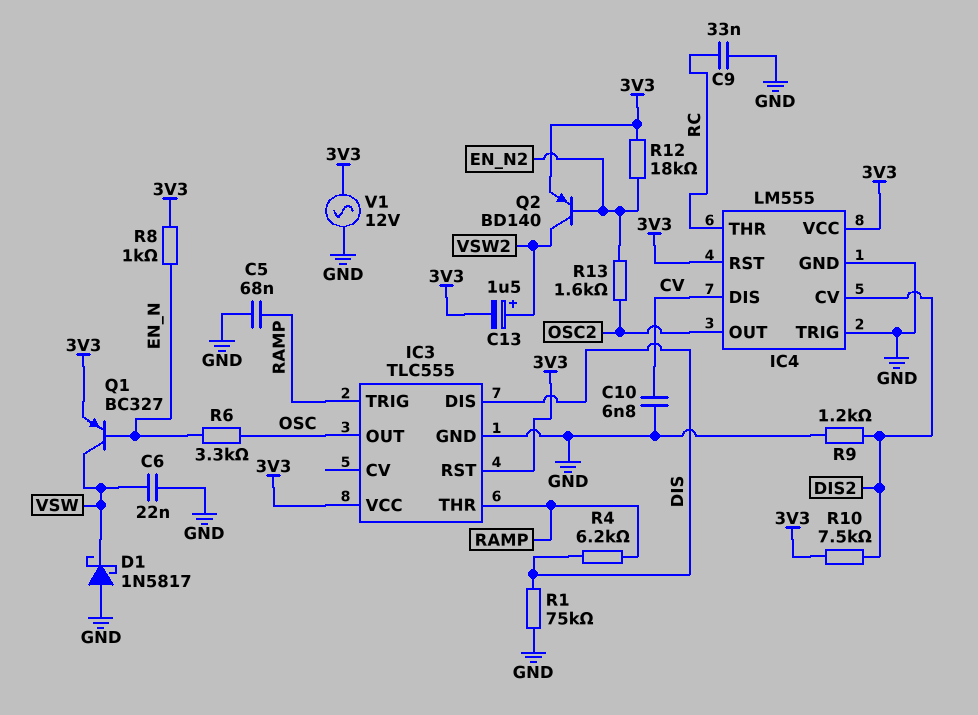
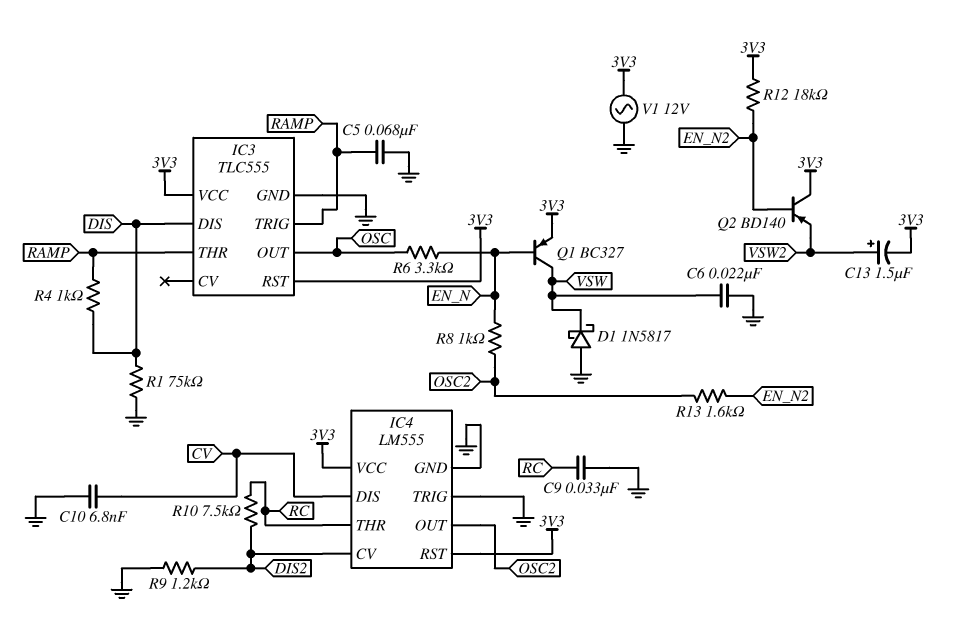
Q2: PNP BD140 (B EN_N2, C VSW2, E 3V3) -> PNP BD140 (B EN_N2, C 3V3, E VSW2)
R4: 6.2k (DIS, RAMP) -> 1k (DIS, RAMP)
R8: 1k (3V3, EN_N) -> 1k (EN_N, OSC2)
R10: 7.5k (3V3, DIS2) -> 7.5k (DIS2, RC)

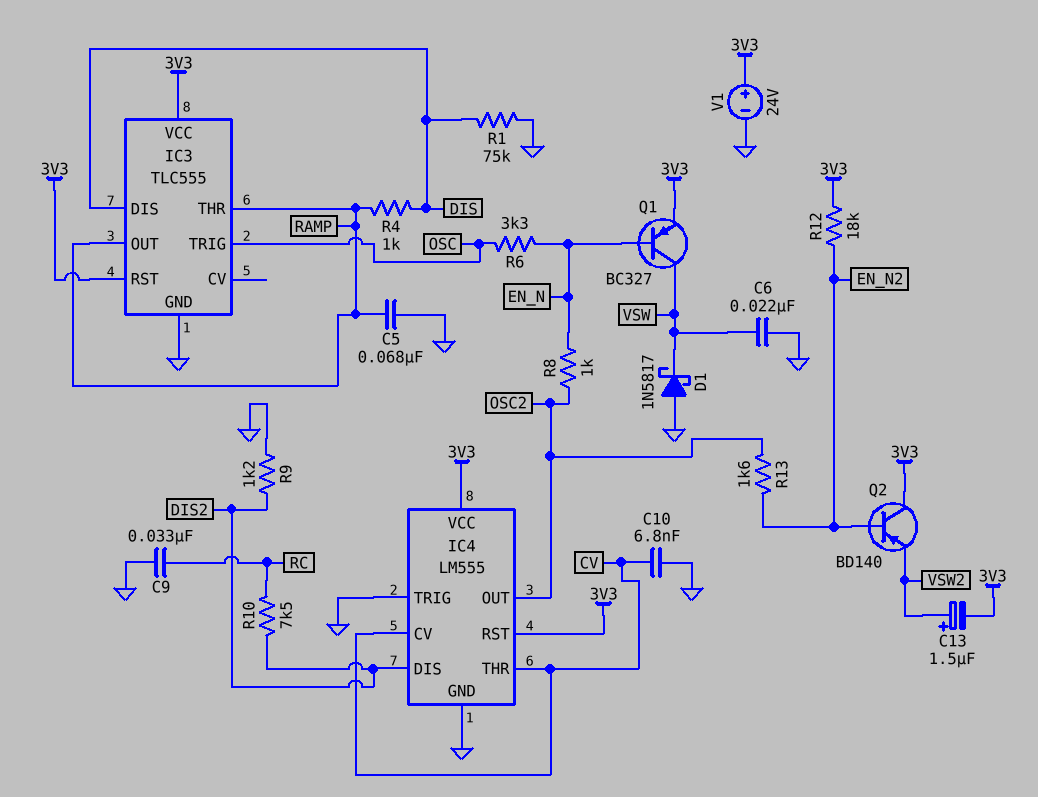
IC3 pin OUT: OSC -> RAMP
IC3 pin TRIG: RAMP -> OSC
IC4 pin CV: DIS2 -> CV
IC4 pin DIS: CV -> DIS2
IC4 pin THR: RC -> CV
V1: AC 12V (3V3, GND) -> 24V (plus 3V3, minus GND)

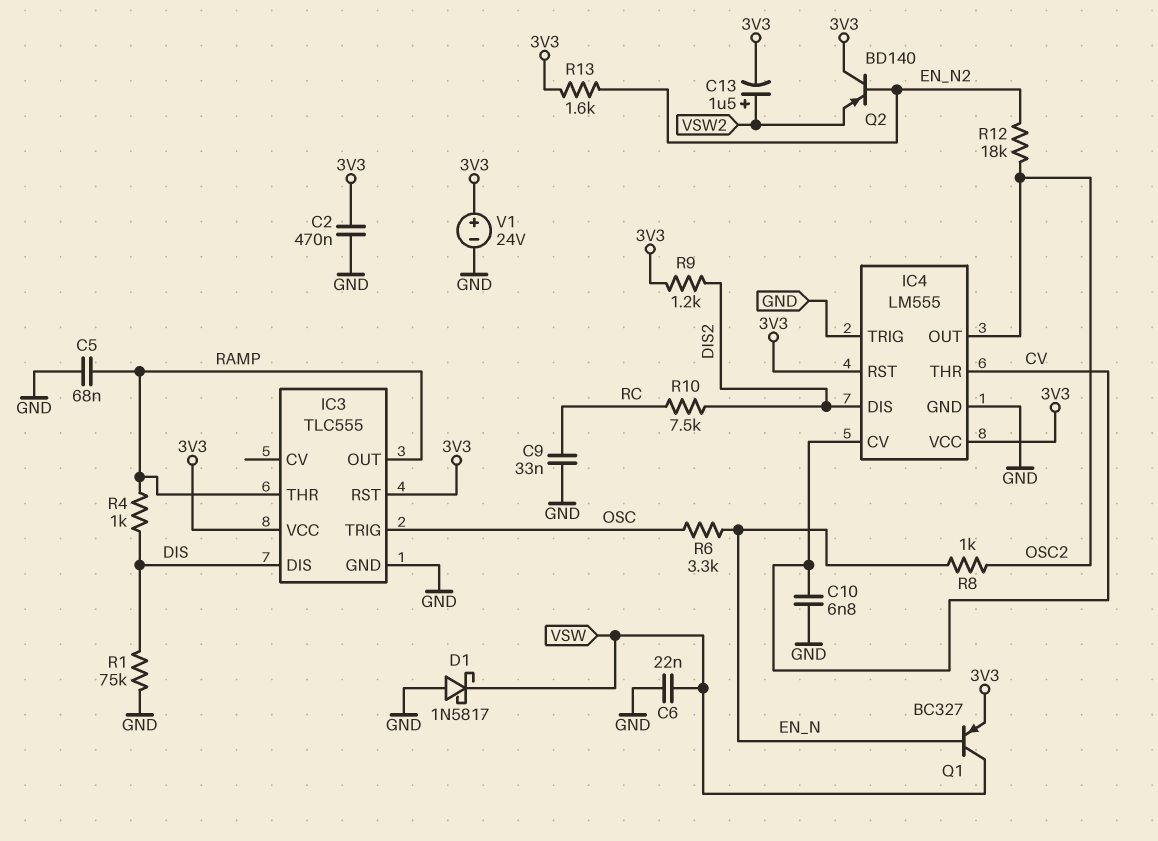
C2: none -> 470nF (3V3, GND)
R9: 1.2k (DIS2, GND) -> 1.2k (3V3, DIS2)
R12: 18k (3V3, EN_N2) -> 18k (EN_N2, OSC2)
R13: 1.6k (EN_N2, OSC2) -> 1.6k (3V3, EN_N2)

